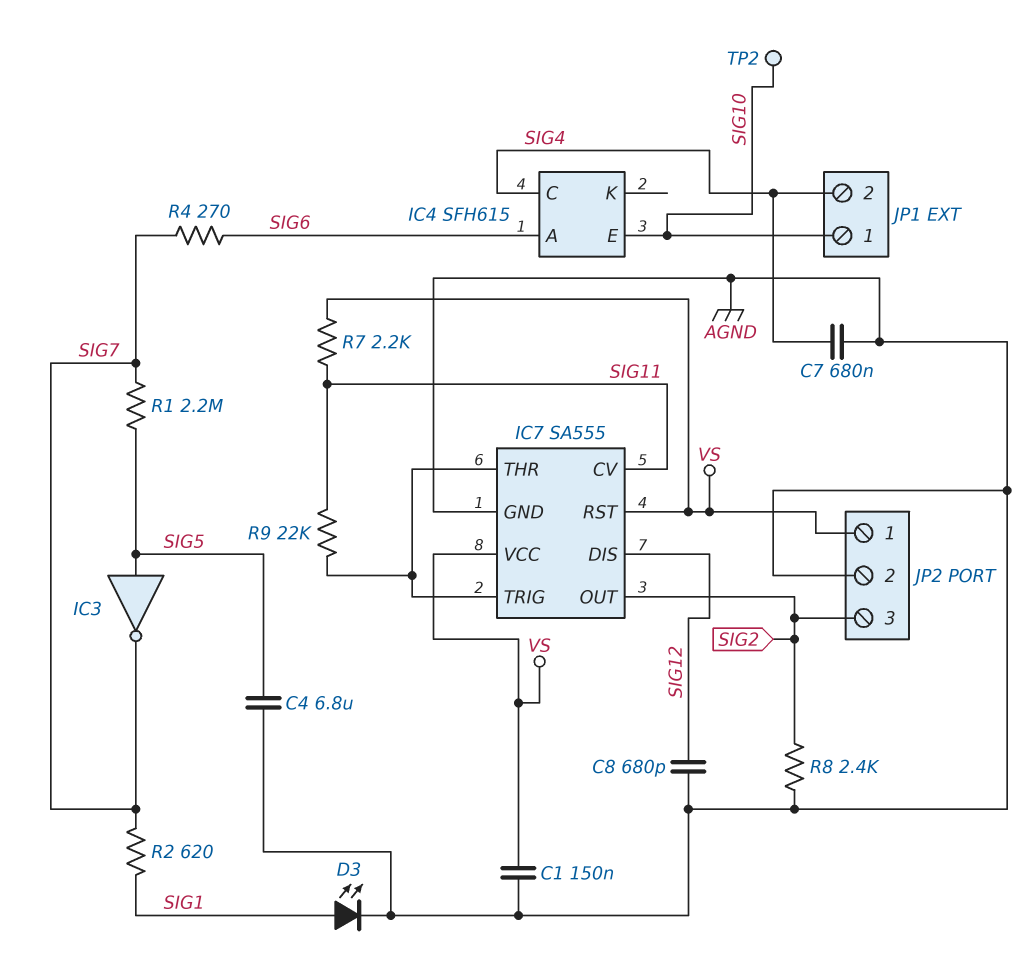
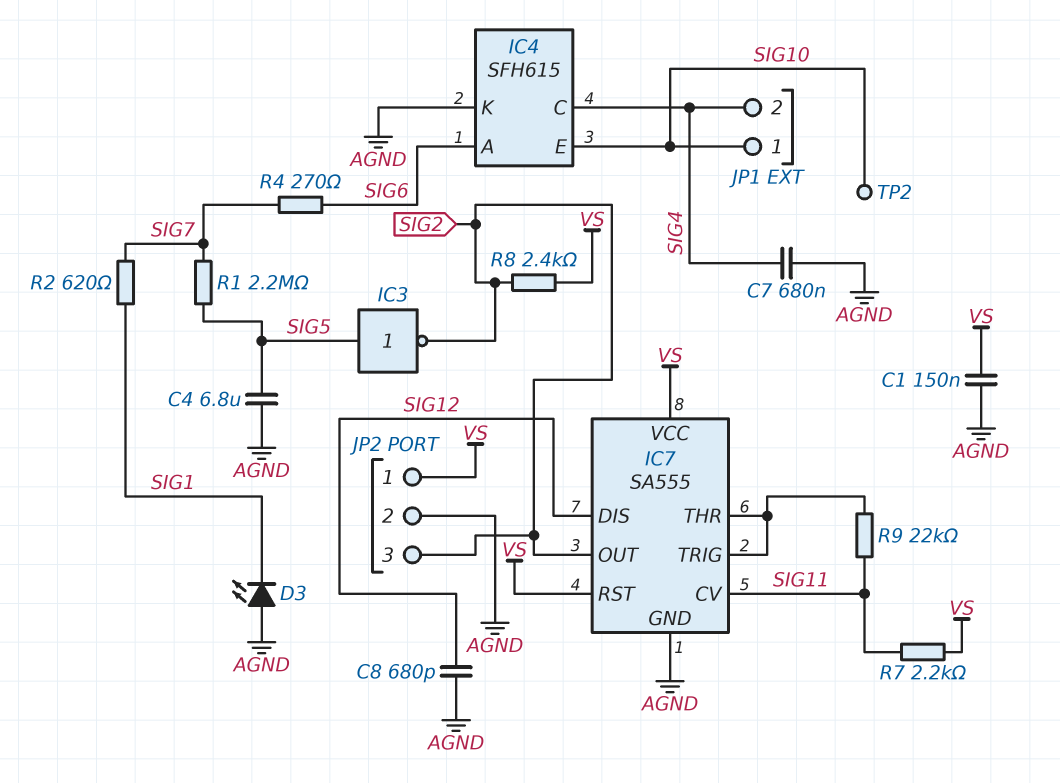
D3: LED (A SIG1, K AGND) -> LED (A AGND, K SIG1)
IC3: NOT (in SIG5, out SIG7) -> NOT (in SIG5, out SIG2)
IC4 pin K: none -> AGND
R8: 2.4k (AGND, SIG2) -> 2.4k (SIG2, VS)

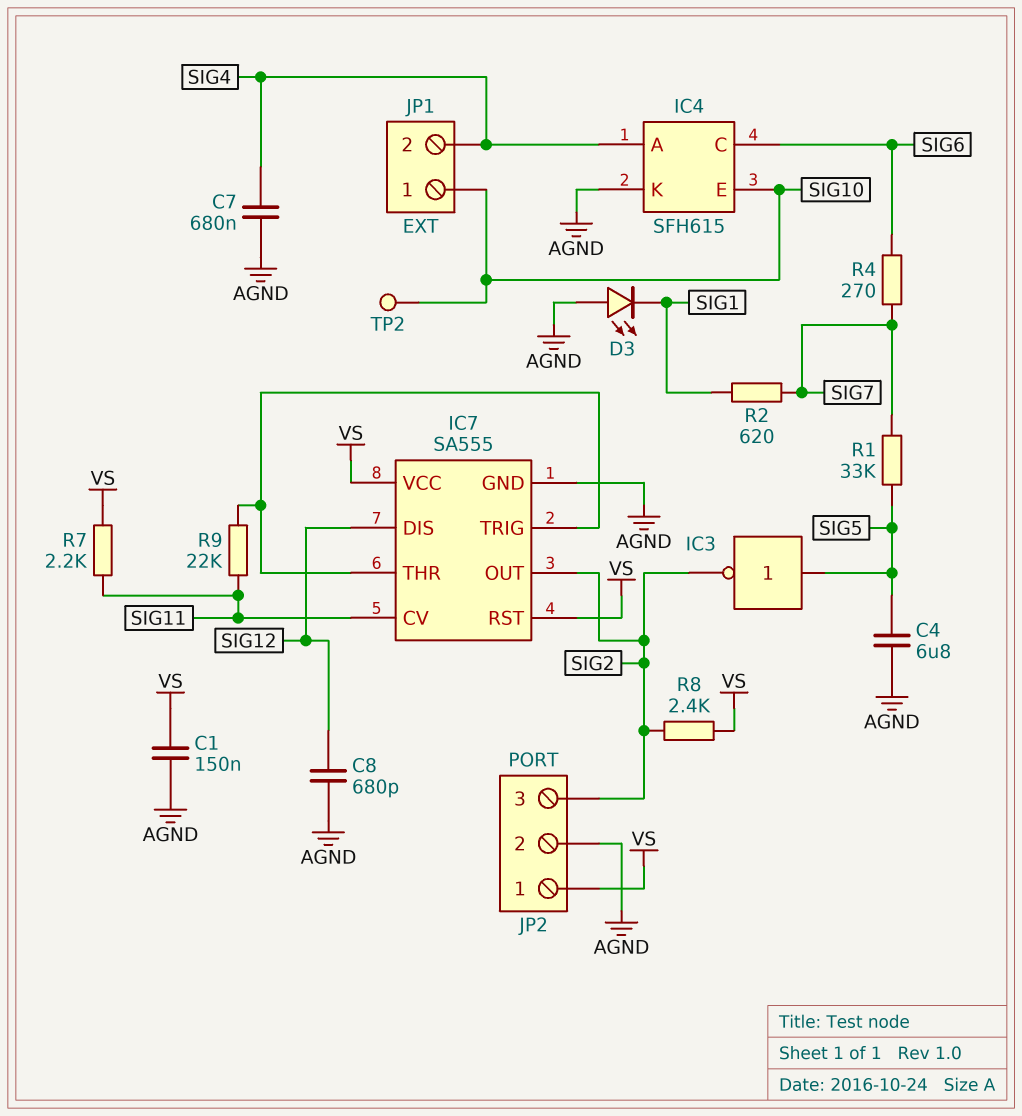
IC4 pin A: SIG6 -> SIG4
IC4 pin C: SIG4 -> SIG6
R1: 2.2M (SIG5, SIG7) -> 33k (SIG5, SIG7)

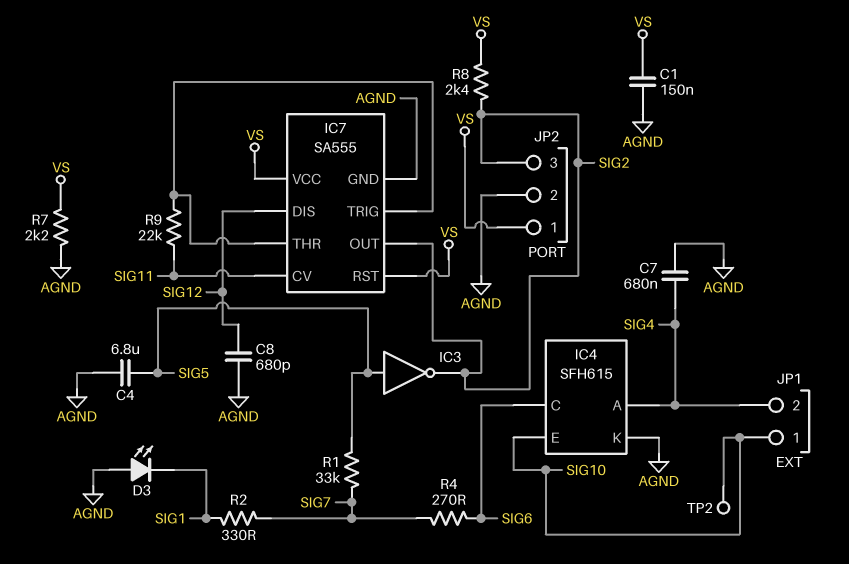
R2: 620 (SIG1, SIG7) -> 330 (SIG1, SIG7)
R7: 2.2k (SIG11, VS) -> 2.2k (AGND, VS)

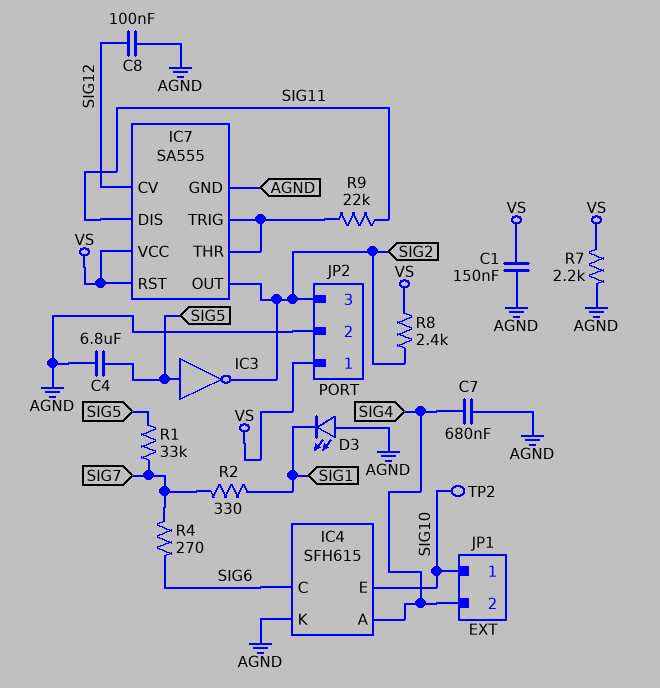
C8: 680pF (AGND, SIG12) -> 100nF (AGND, SIG12)
IC7 pin CV: SIG11 -> SIG12
IC7 pin DIS: SIG12 -> SIG11

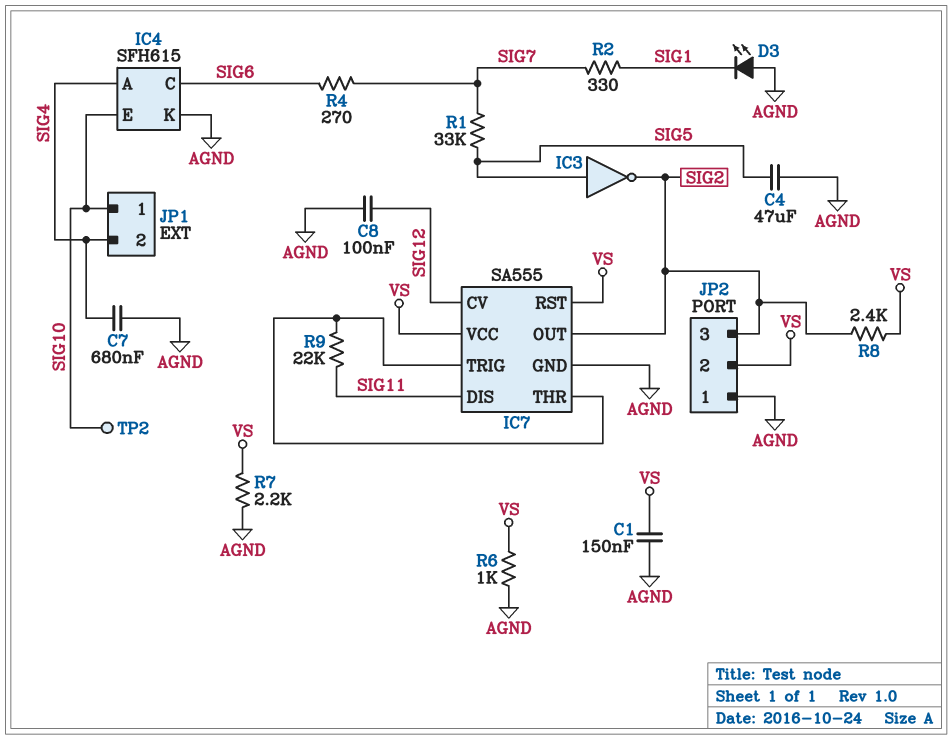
C4: 6.8uF (AGND, SIG5) -> 47uF (AGND, SIG5)
JP2 pin 1: VS -> AGND
JP2 pin 2: AGND -> VS
R6: none -> 1k (AGND, VS)

